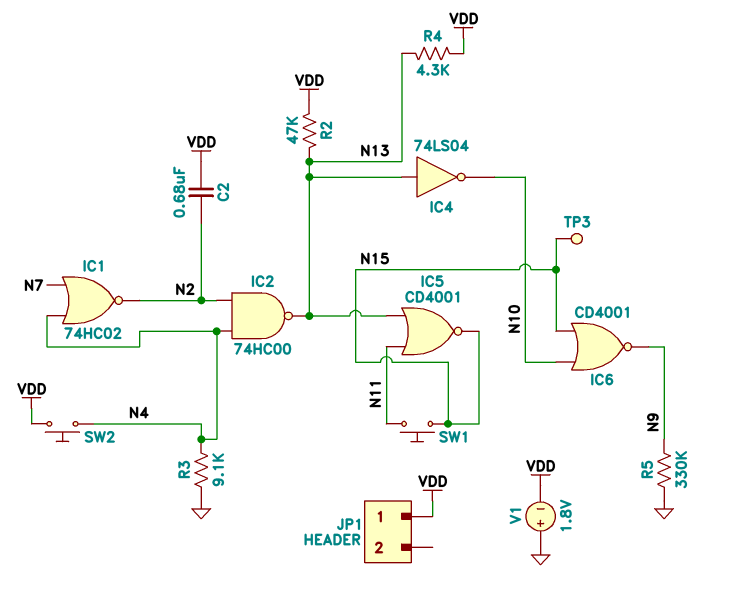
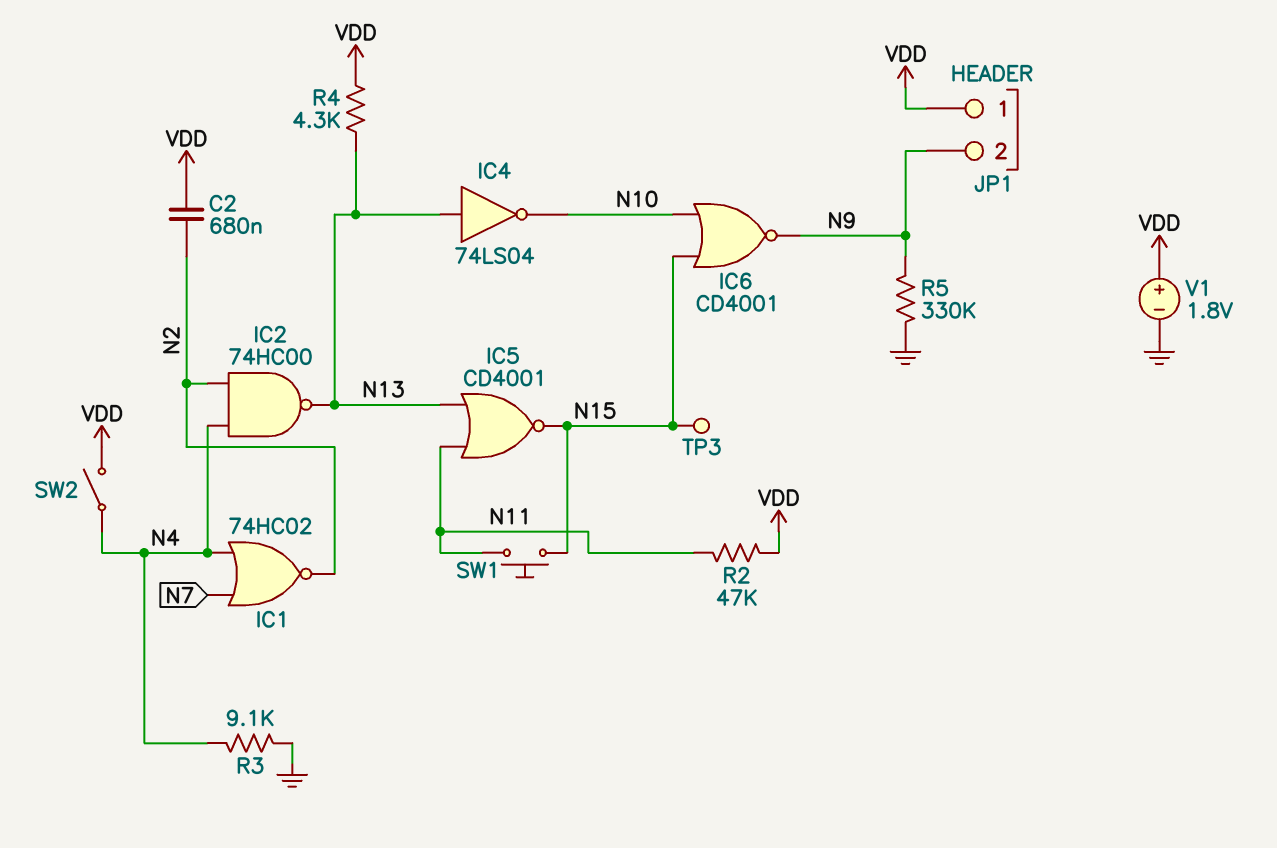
JP1 pin 2: none -> N9
R2: 47k (N13, VDD) -> 47k (N11, VDD)
SW2: button (N4, VDD) -> switch (N4, VDD)
V1: 1.8V (plus GND, minus VDD) -> 1.8V (plus VDD, minus GND)

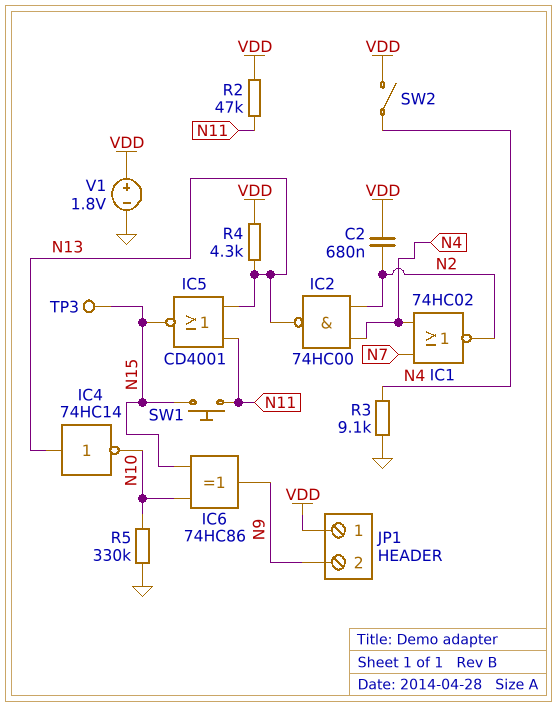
IC4: NOT 74LS04 (in N13, out N10) -> NOT 74HC14 (in N13, out N10)
IC6: NOR CD4001 (in N10, in N15, out N9) -> XOR 74HC86 (in N10, in N15, out N9)
R5: 330k (GND, N9) -> 330k (GND, N10)

